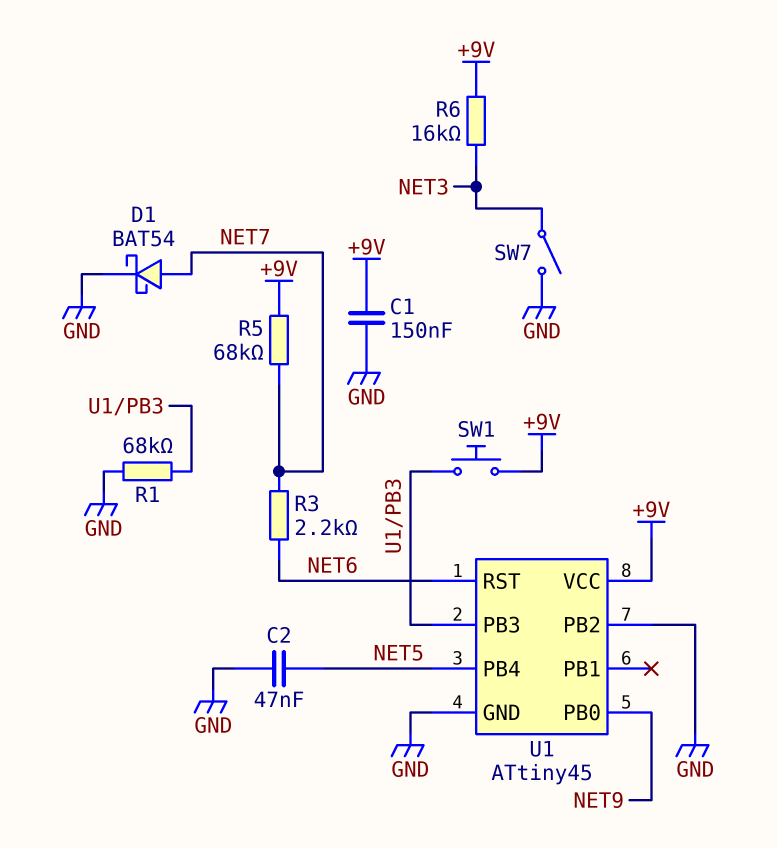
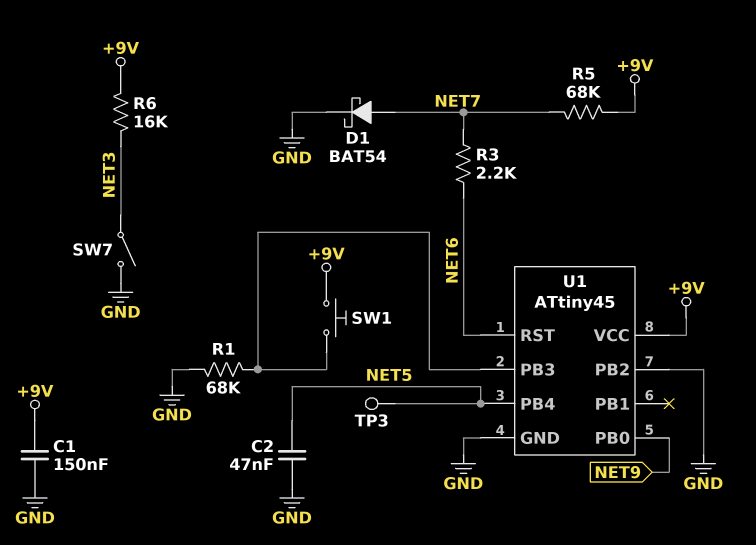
TP3: none -> test point (NET5)

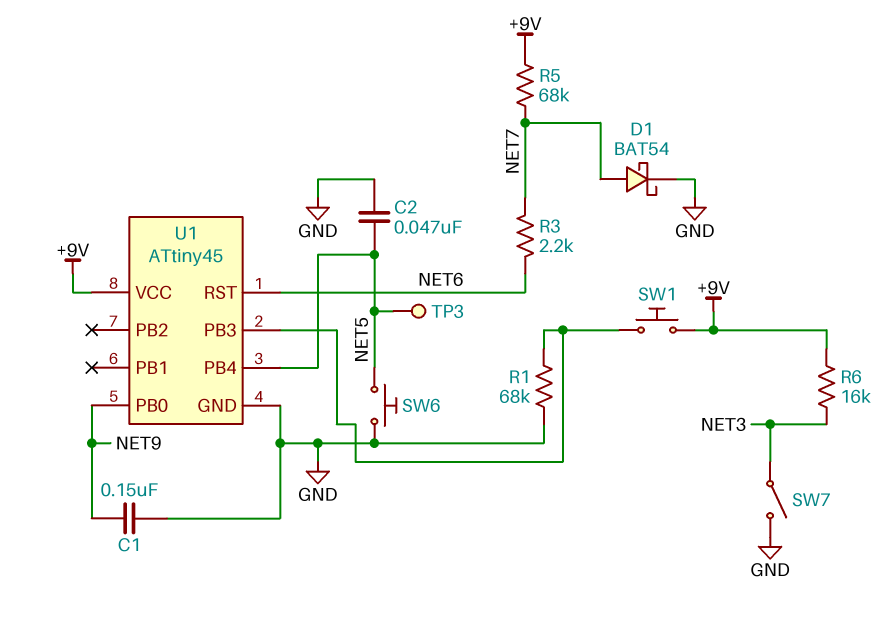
C1: 150nF (+9V, GND) -> 150nF (GND, NET9)
SW6: none -> button (GND, NET5)
U1 pin PB2: GND -> none

